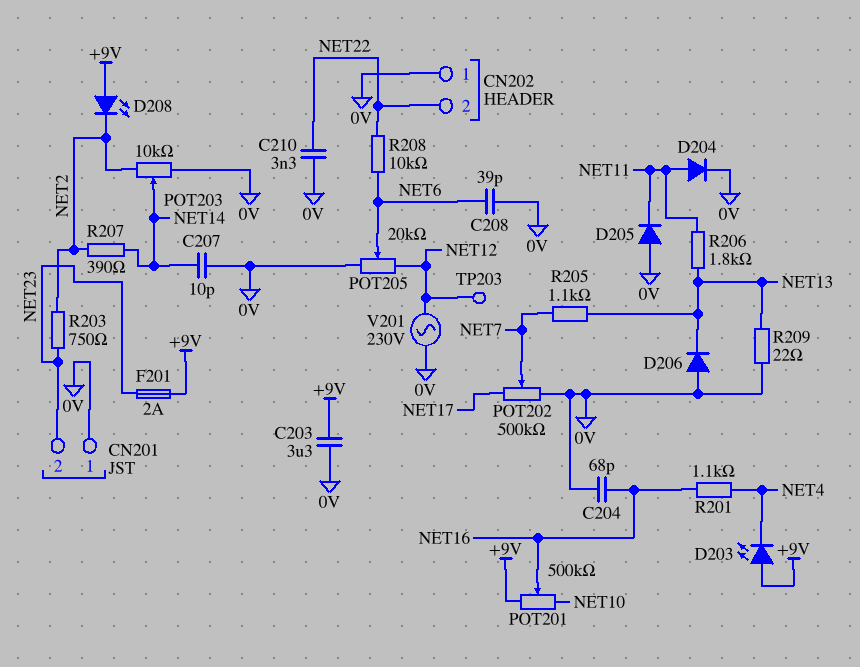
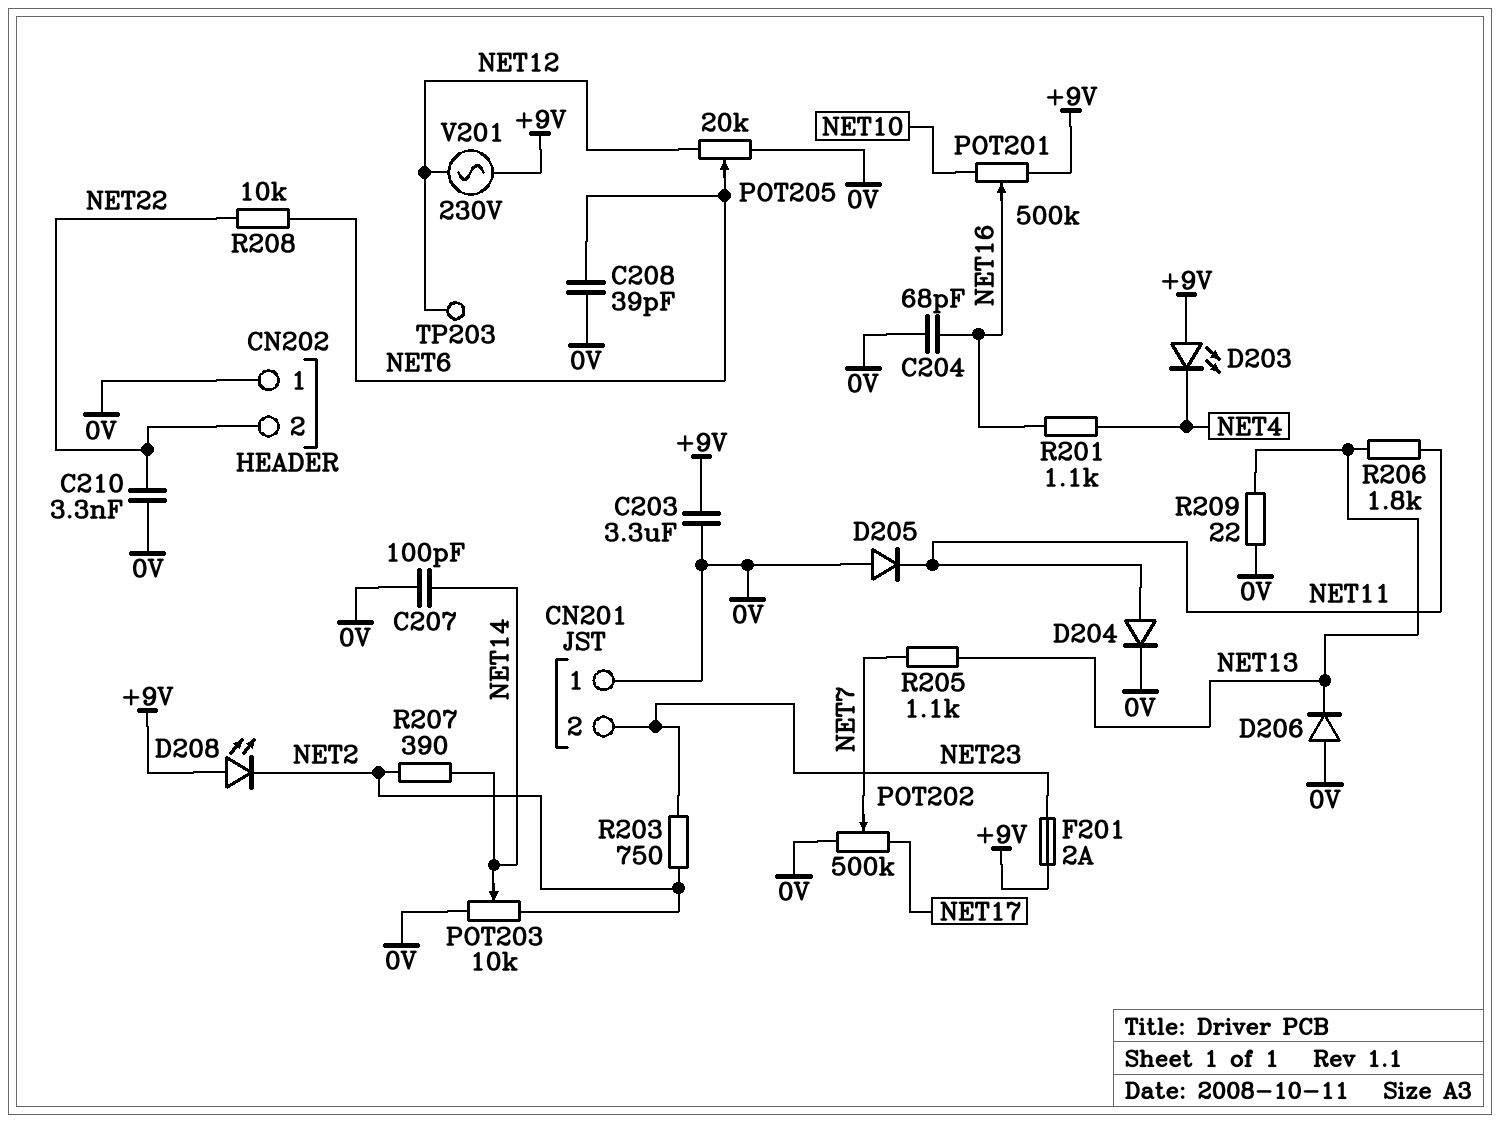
C207: 10pF (0V, NET14) -> 100pF (0V, NET14)
V201: AC 230V (0V, NET12) -> AC 230V (+9V, NET12)

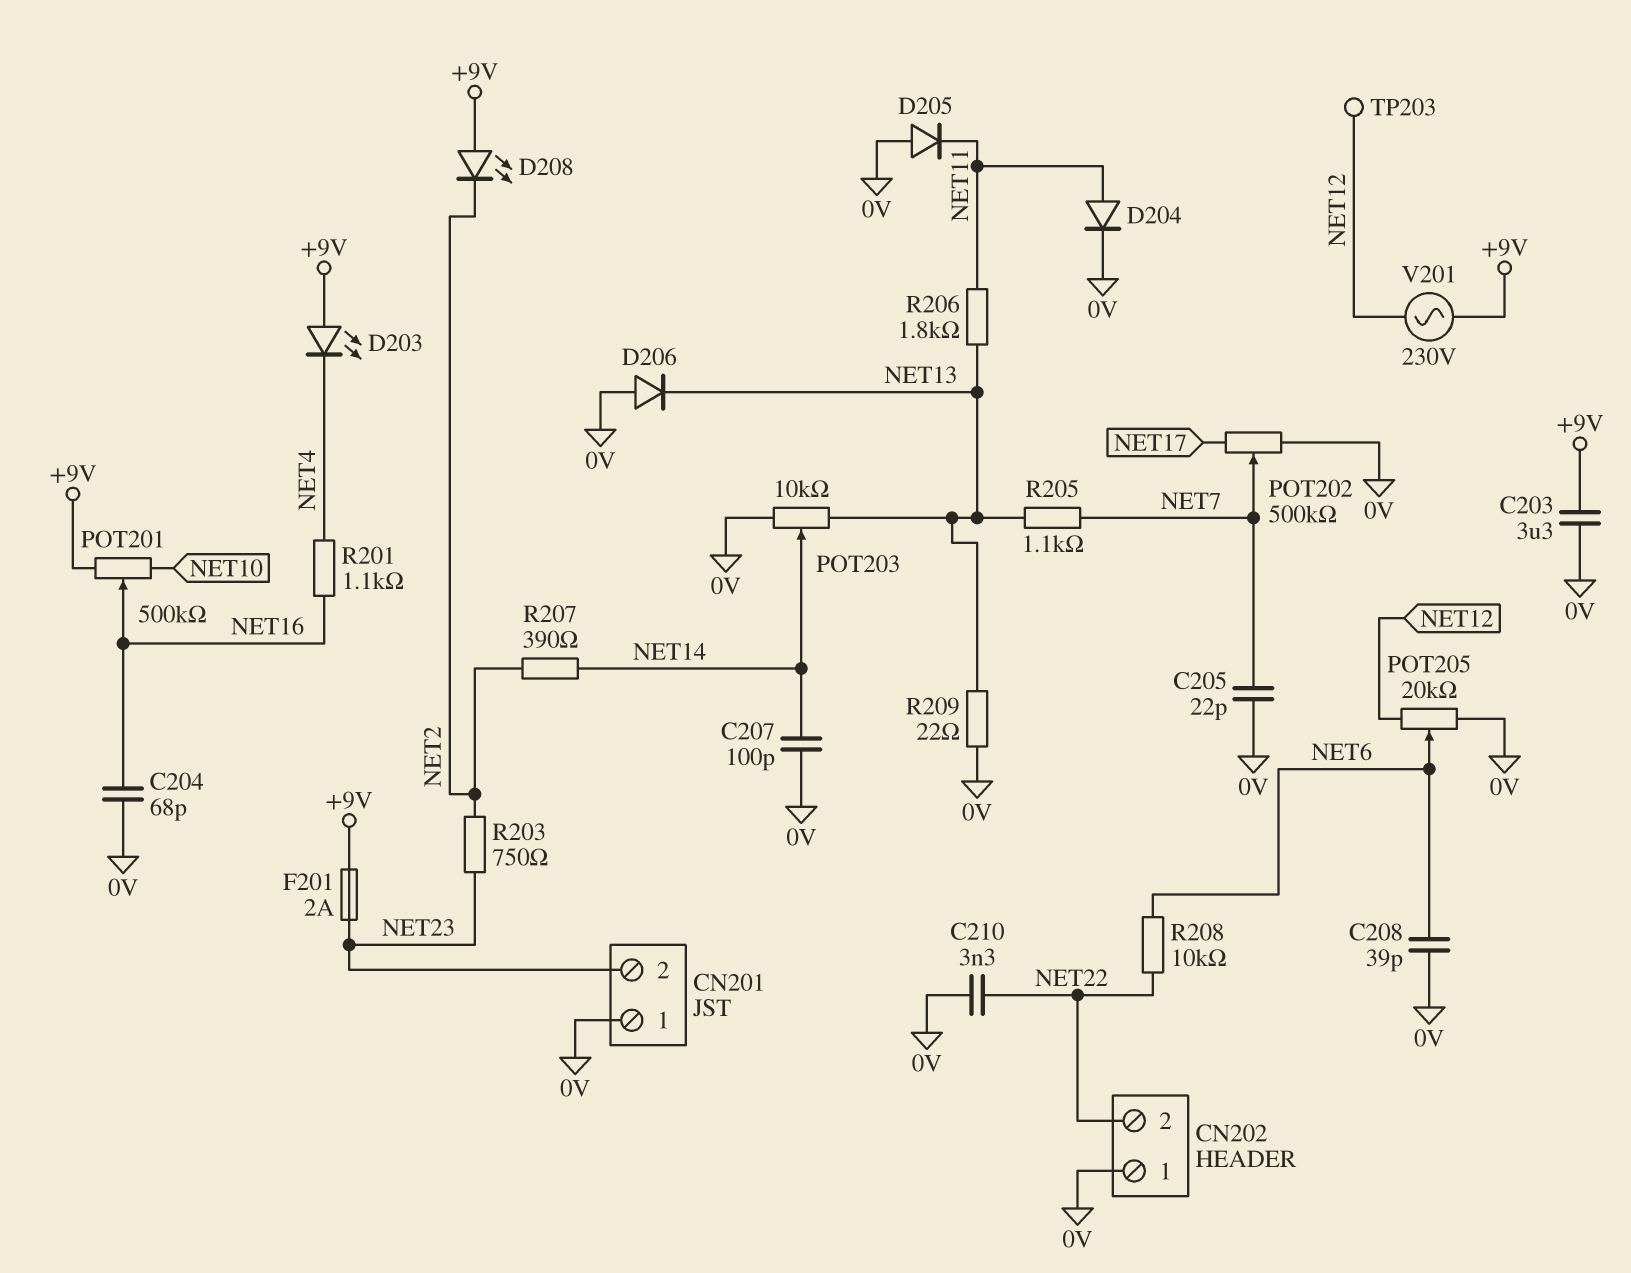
C205: none -> 22pF (0V, NET7)
POT203: 10k (0V, NET2, wiper NET14) -> 10k (0V, NET13, wiper NET14)

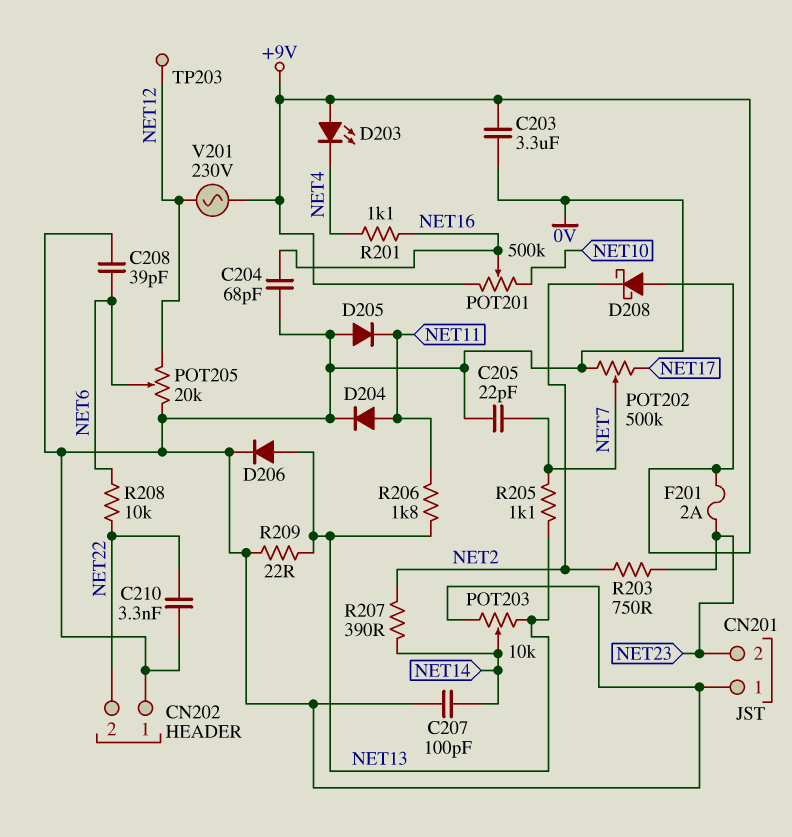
D206: diode (A 0V, K NET13) -> diode (A NET13, K 0V)
D208: LED (A +9V, K NET2) -> schottky (A +9V, K NET2)

